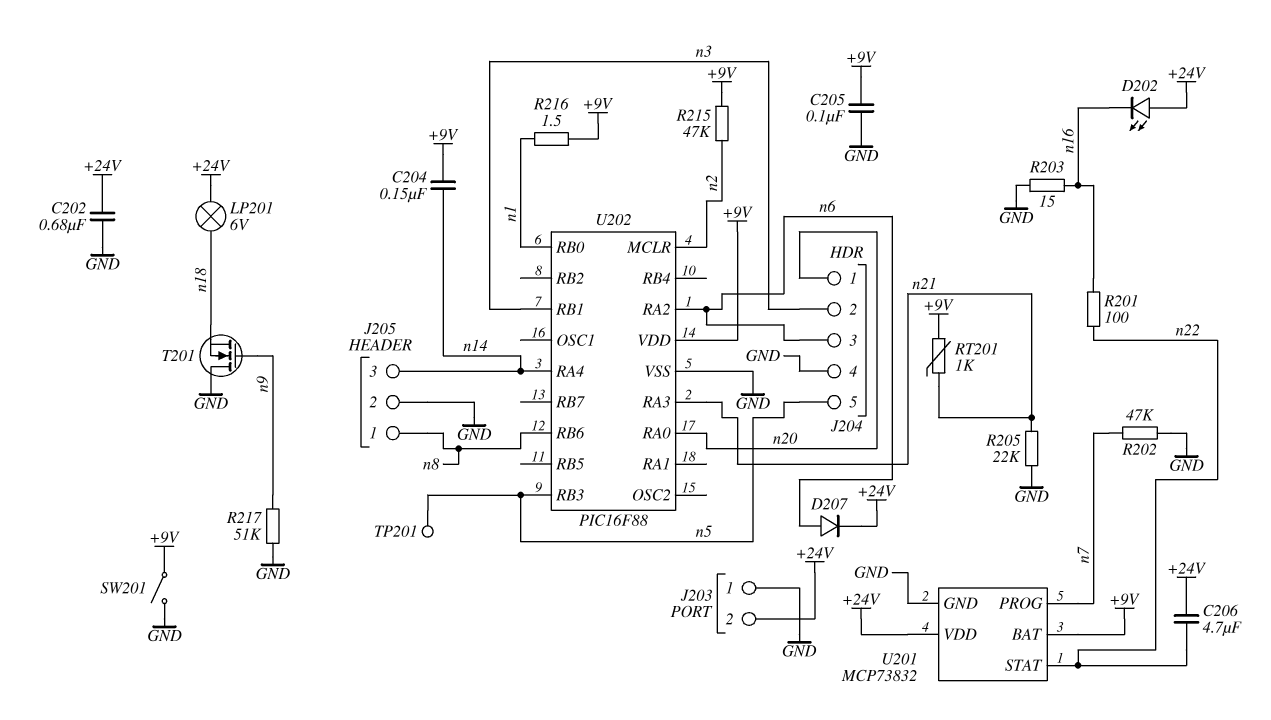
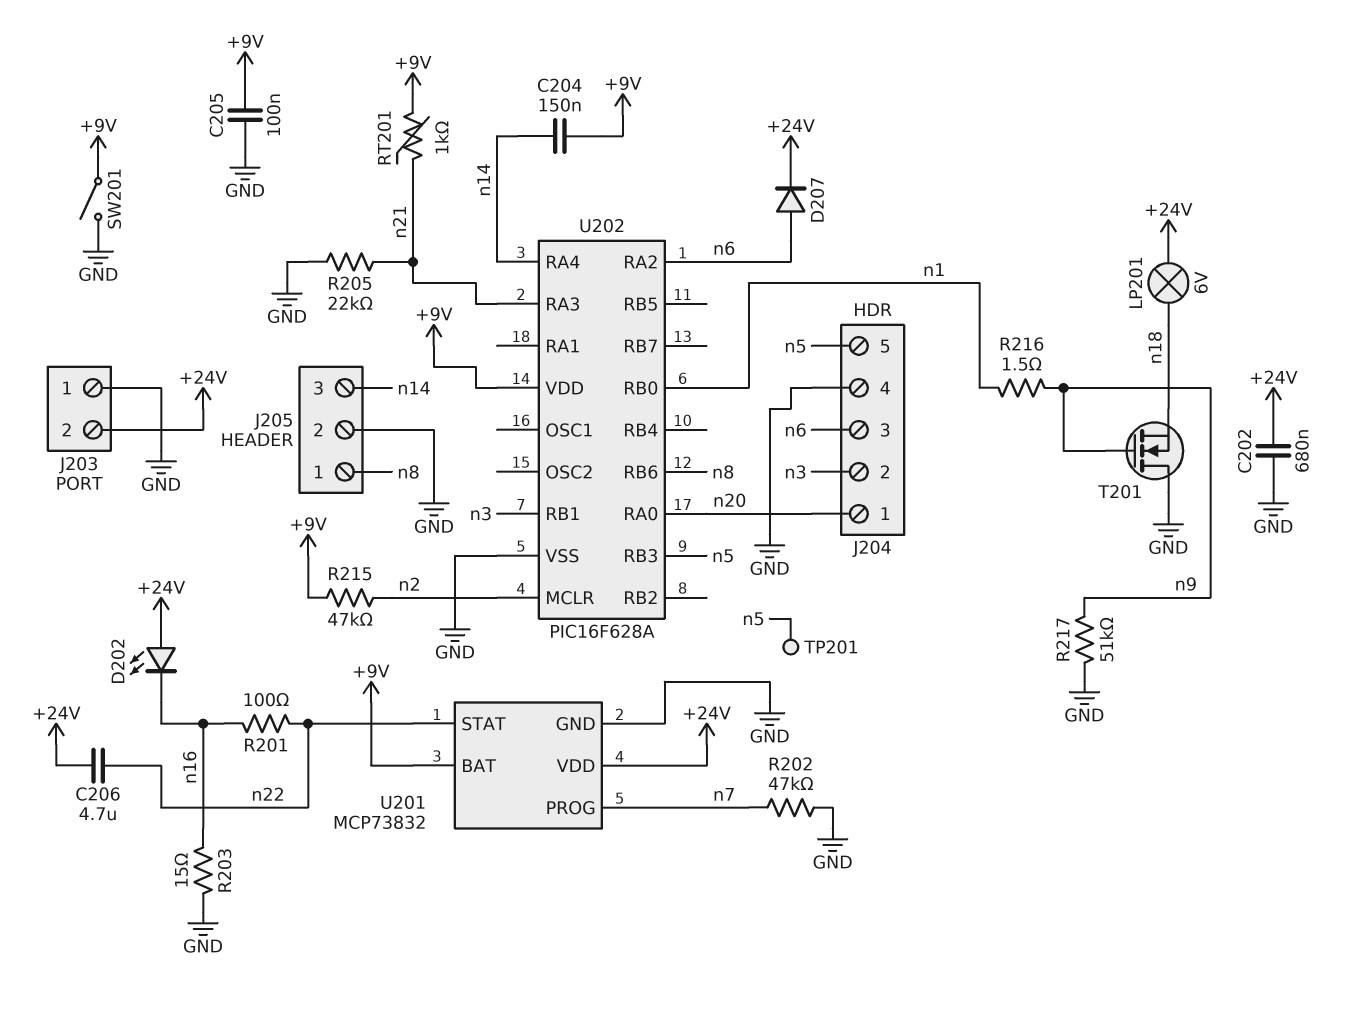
R216: 1.5 (+9V, n1) -> 1.5 (n1, n9)
U202: PIC16F88 -> PIC16F628A

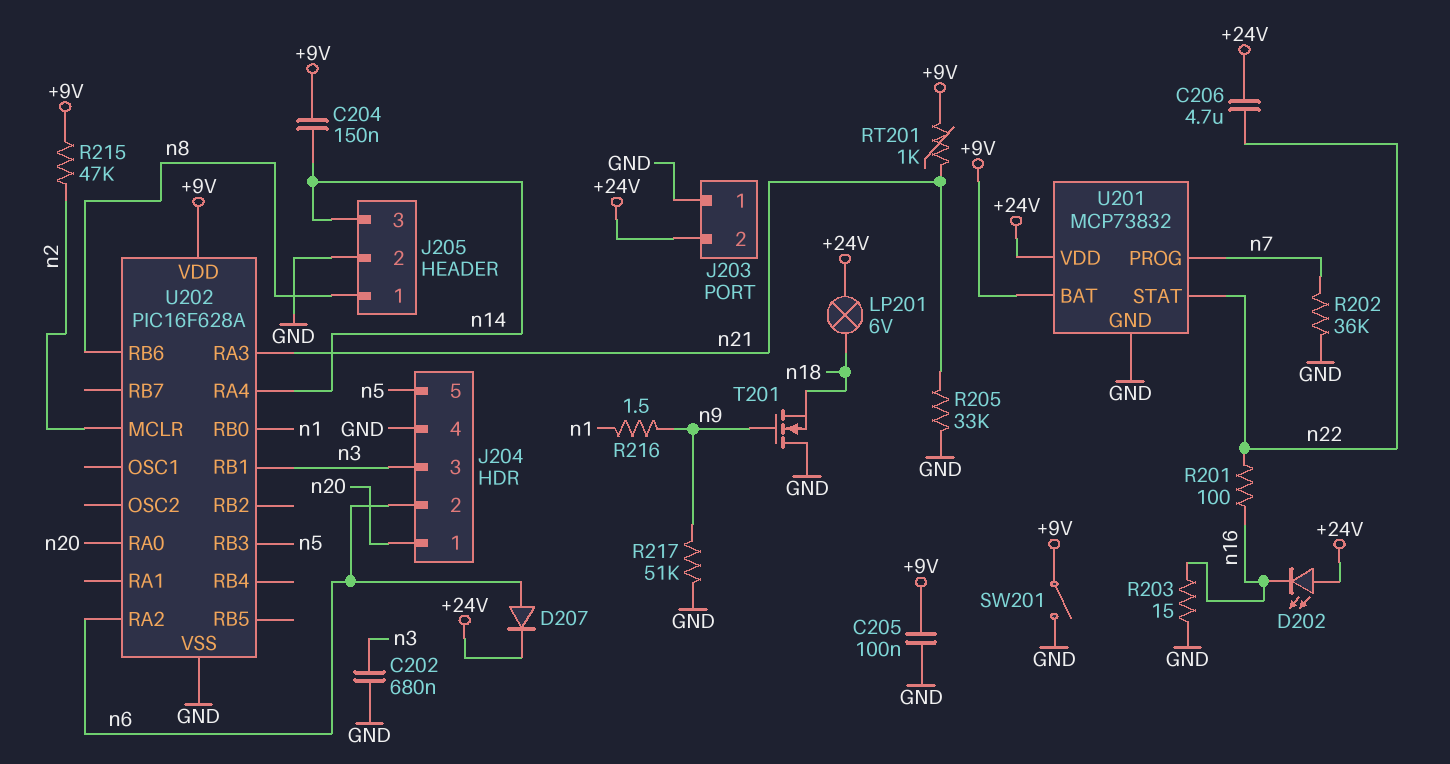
C202: 680nF (+24V, GND) -> 680nF (GND, n3)
J204 pin 2: n3 -> n6
J204 pin 3: n6 -> n3
R202: 47k (GND, n7) -> 36k (GND, n7)
R205: 22k (GND, n21) -> 33k (GND, n21)
TP201: test point (n5) -> none

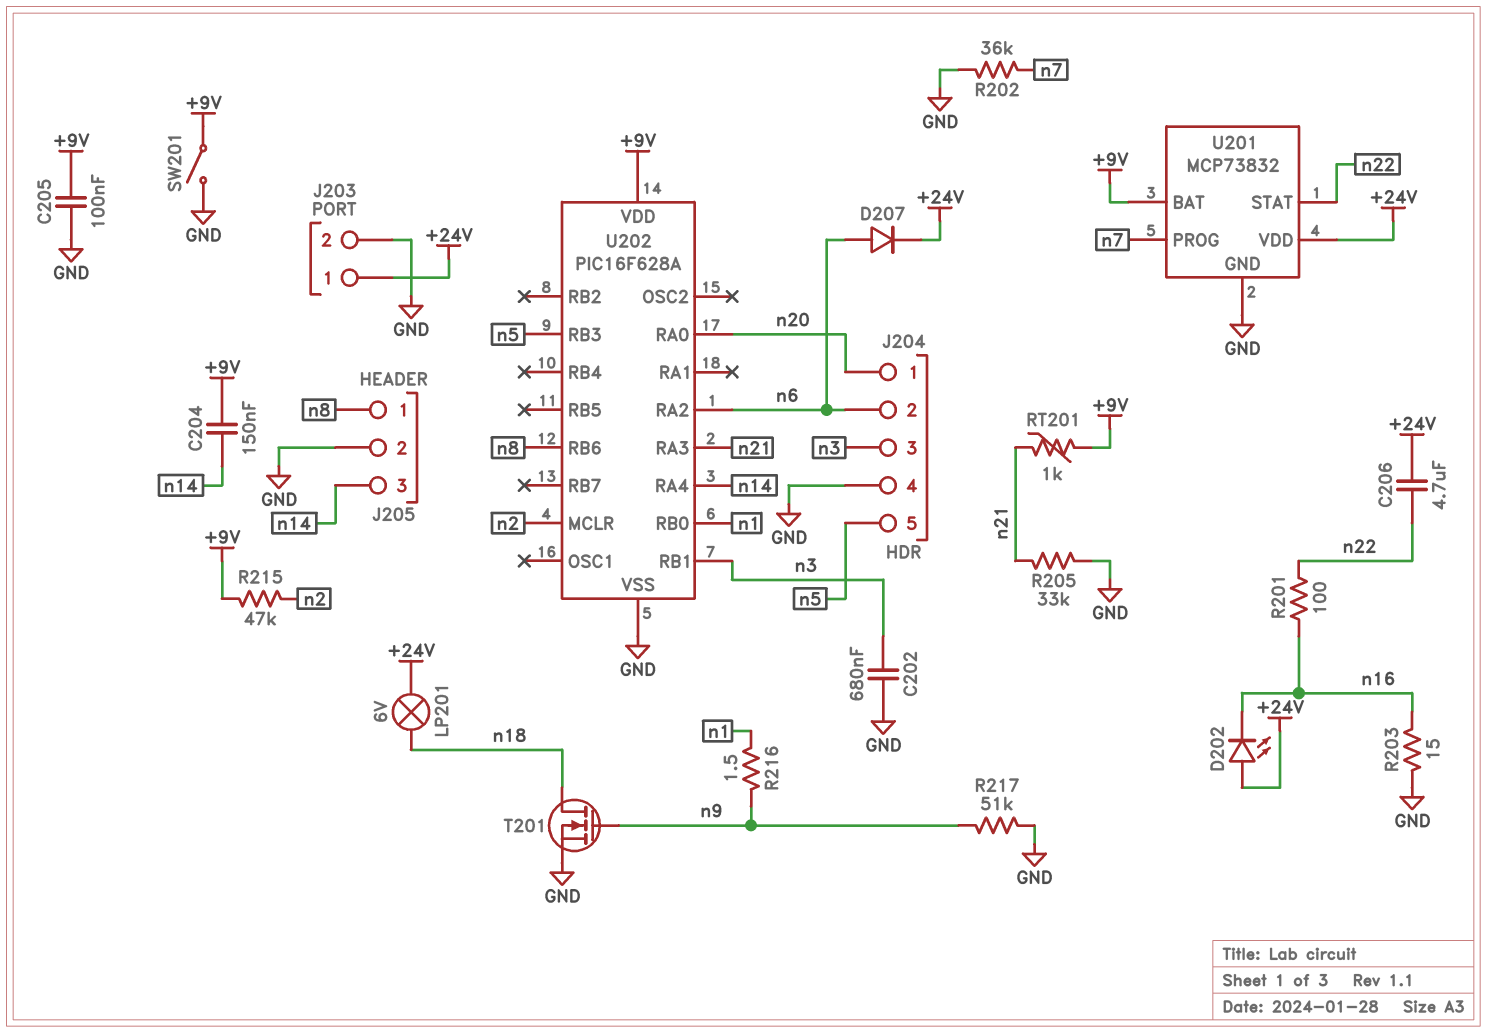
J203 pin 1: GND -> +24V
J203 pin 2: +24V -> GND
T201: NMOS (G n9, D GND, S n18) -> NMOS (G n9, D n18, S GND)

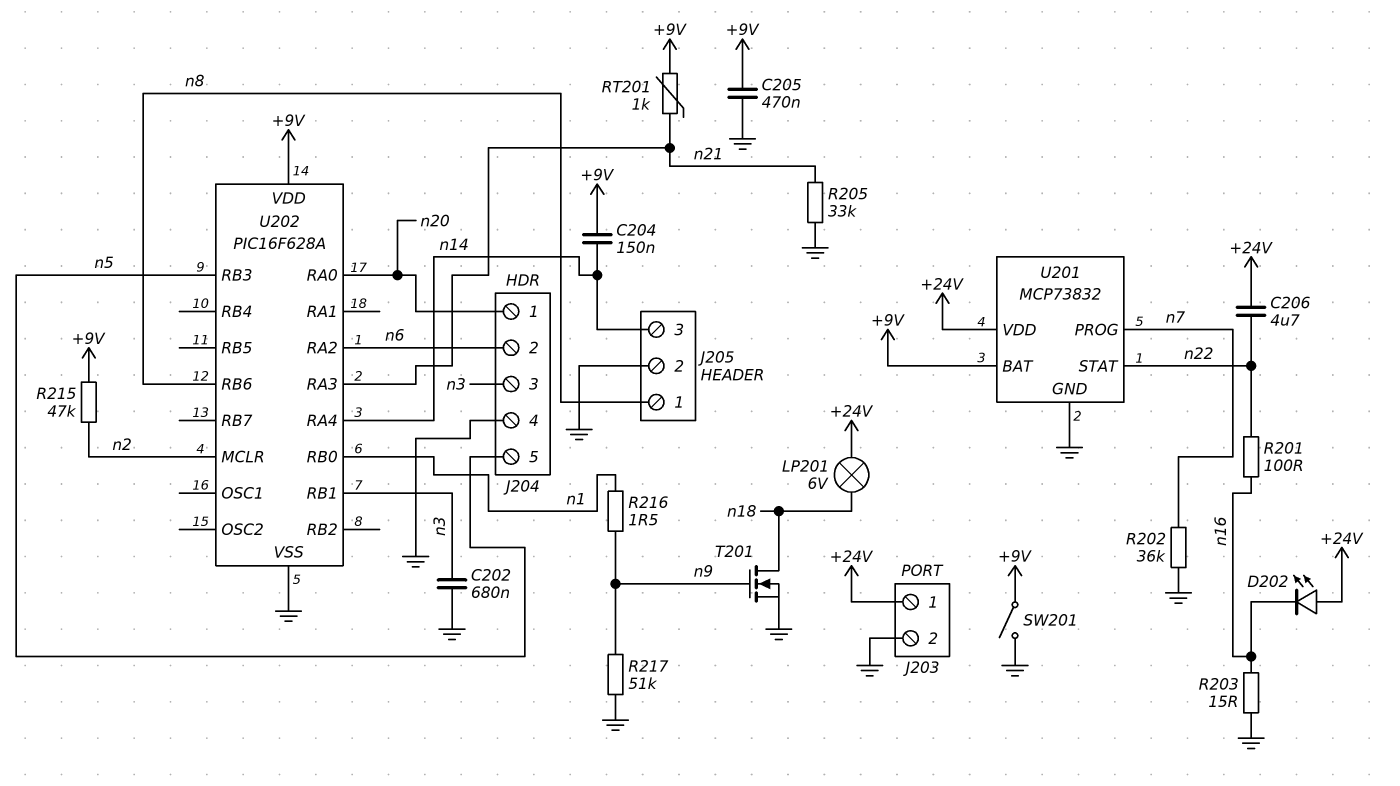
C205: 100nF (+9V, GND) -> 470nF (+9V, GND)
D207: diode (A n6, K +24V) -> none

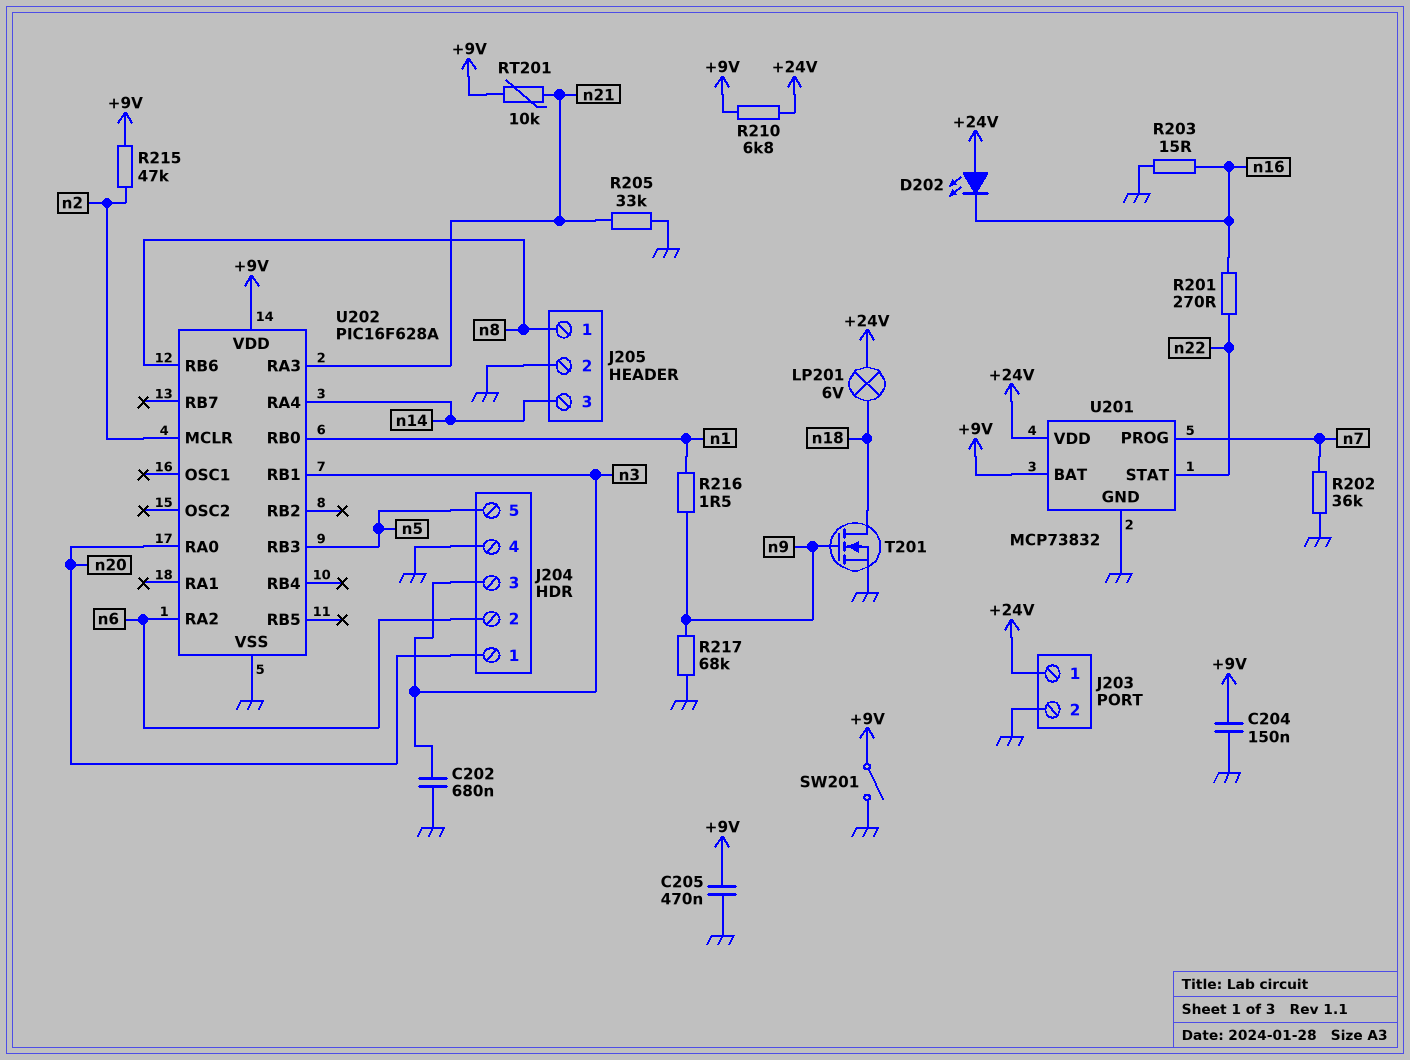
C204: 150nF (+9V, n14) -> 150nF (+9V, GND)
C206: 4.7uF (+24V, n22) -> none
R201: 100 (n16, n22) -> 270 (n16, n22)
R210: none -> 6.8k (+9V, +24V)
R217: 51k (GND, n9) -> 68k (GND, n9)
RT201: 1k (+9V, n21) -> 10k (+9V, n21)

